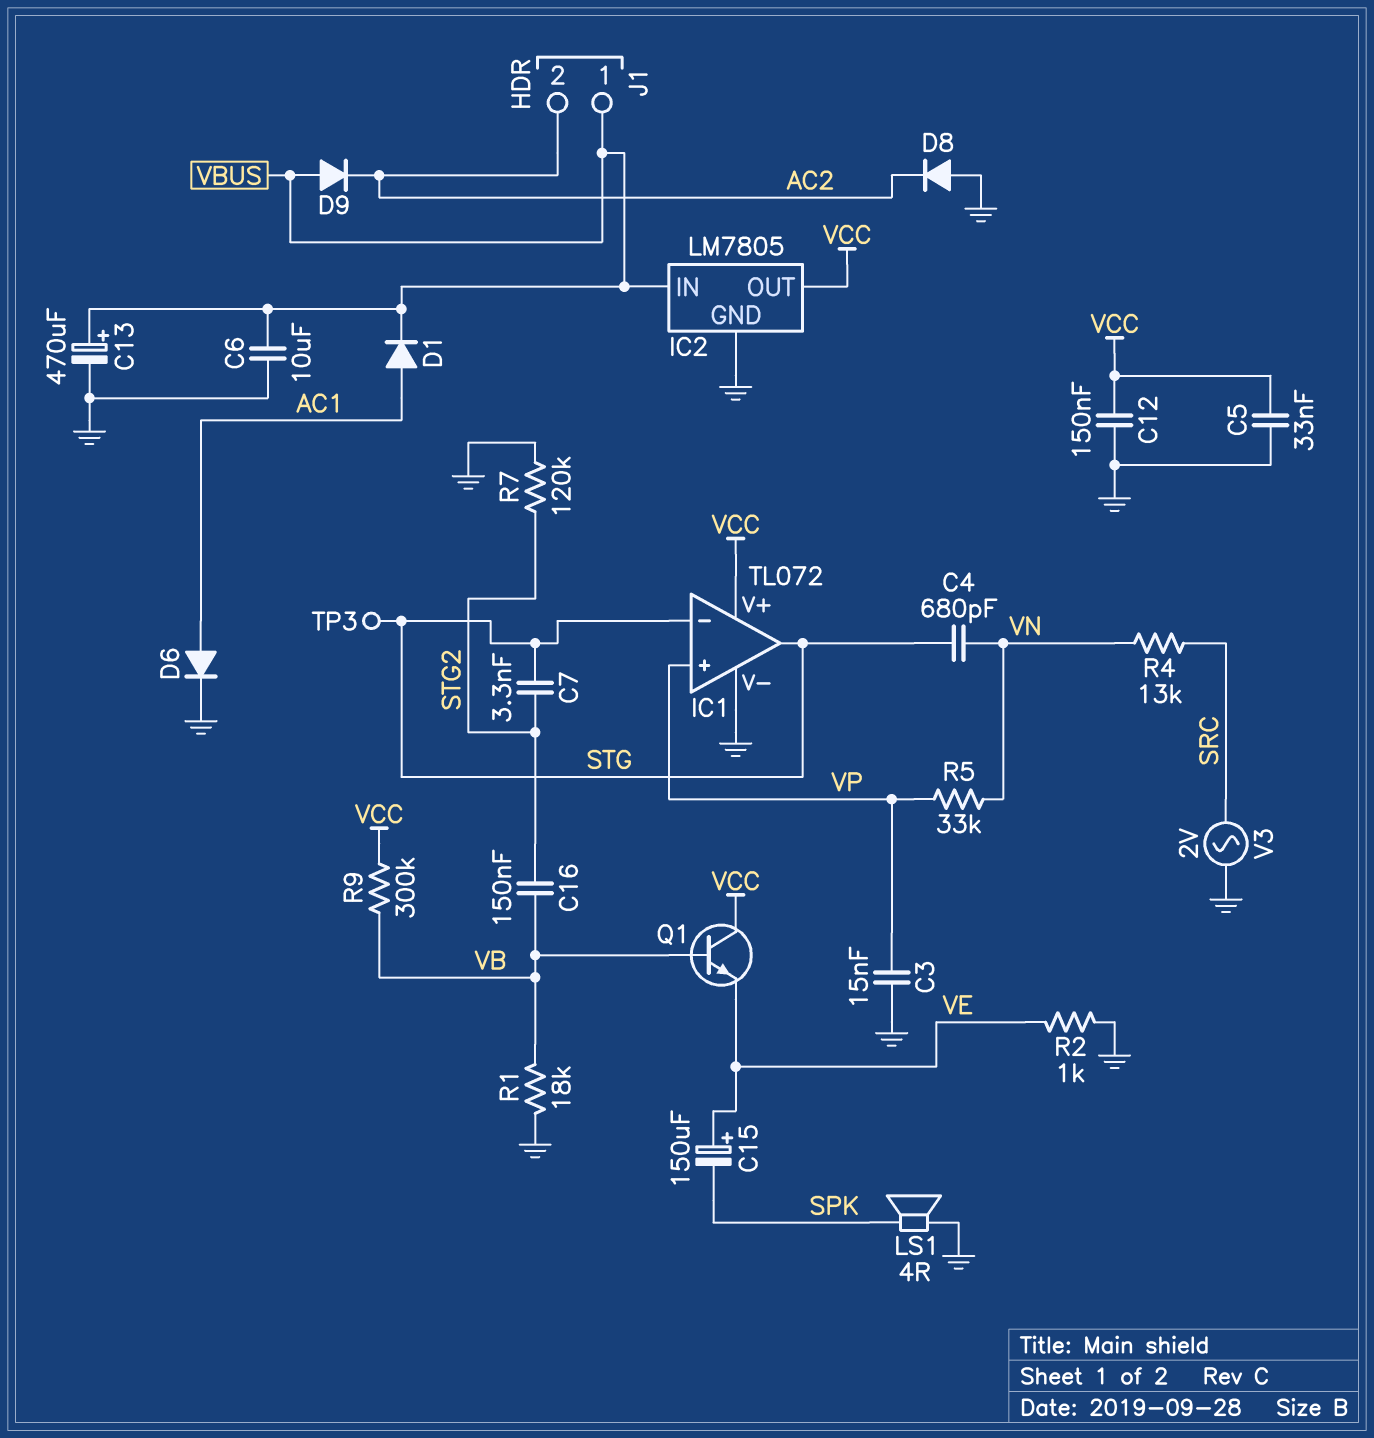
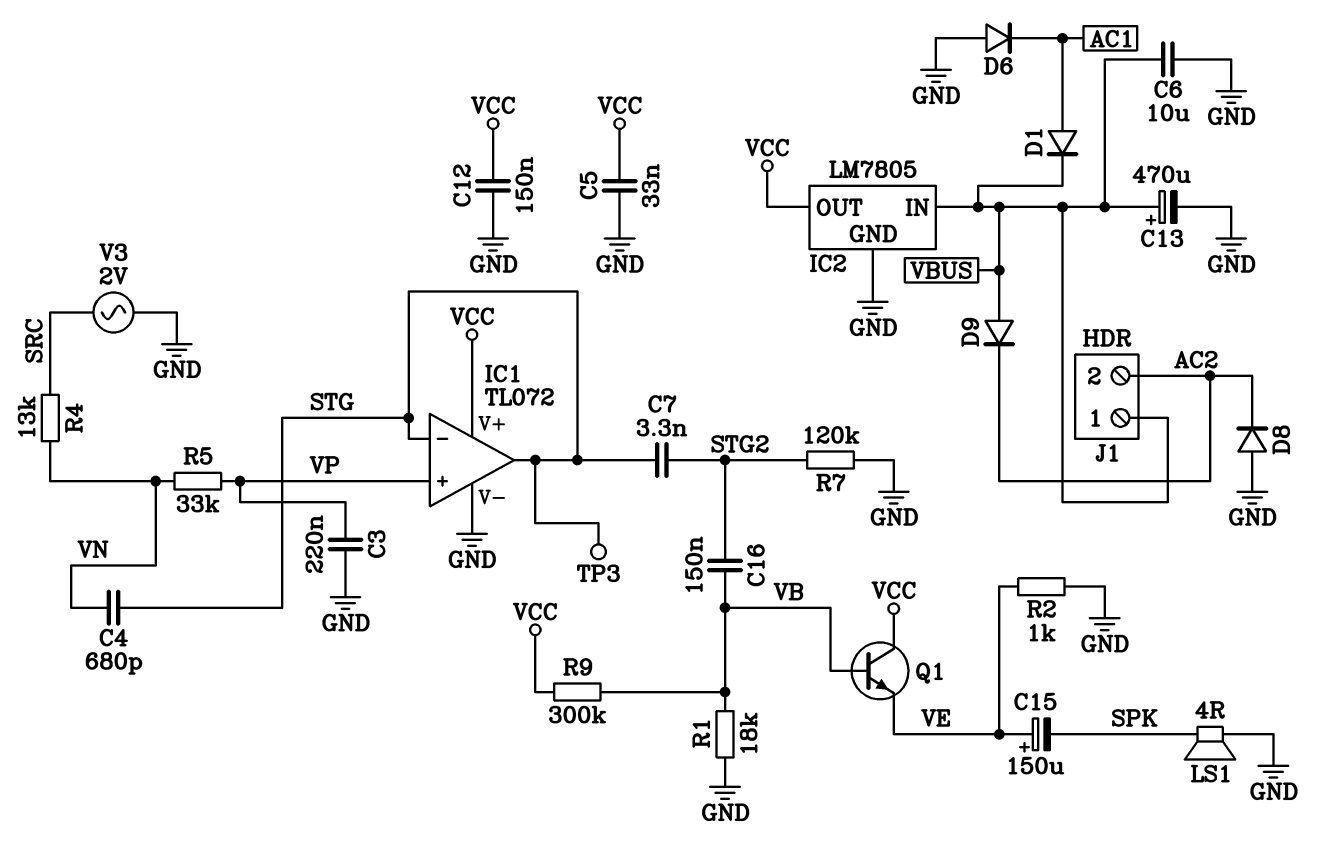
C3: 15nF (GND, VP) -> 220nF (GND, VP)
D6: diode (A AC1, K GND) -> diode (A GND, K AC1)

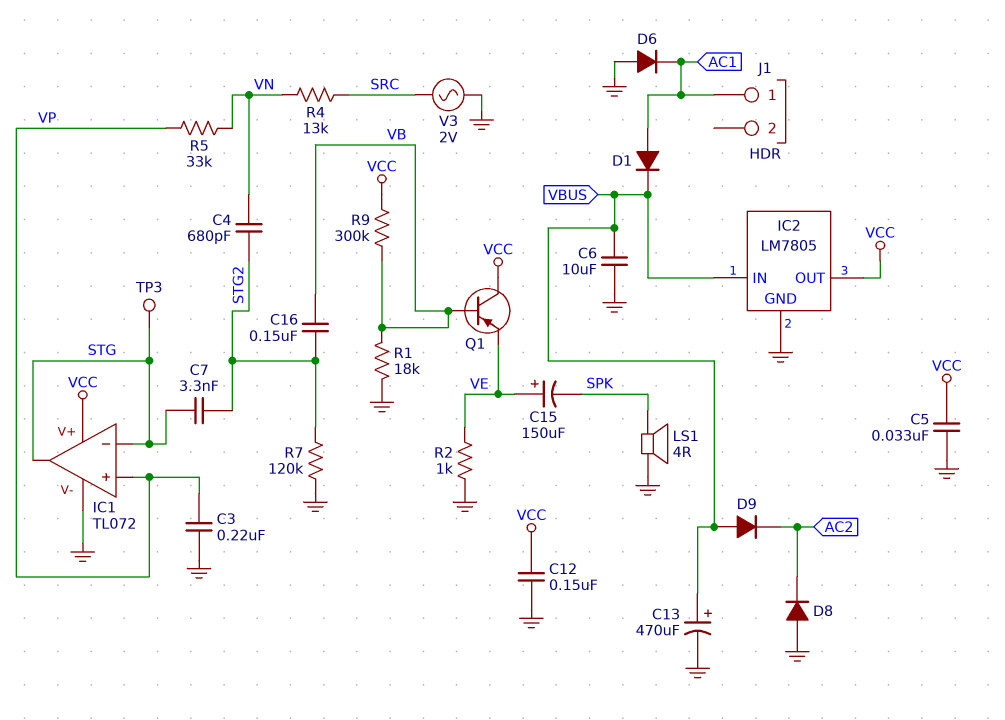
C4: 680pF (STG, VN) -> 680pF (STG2, VN)
J1 pin 1: VBUS -> AC1
J1 pin 2: AC2 -> none
Q1: NPN (B VB, C VCC, E VE) -> PNP (B VB, C VCC, E VE)

